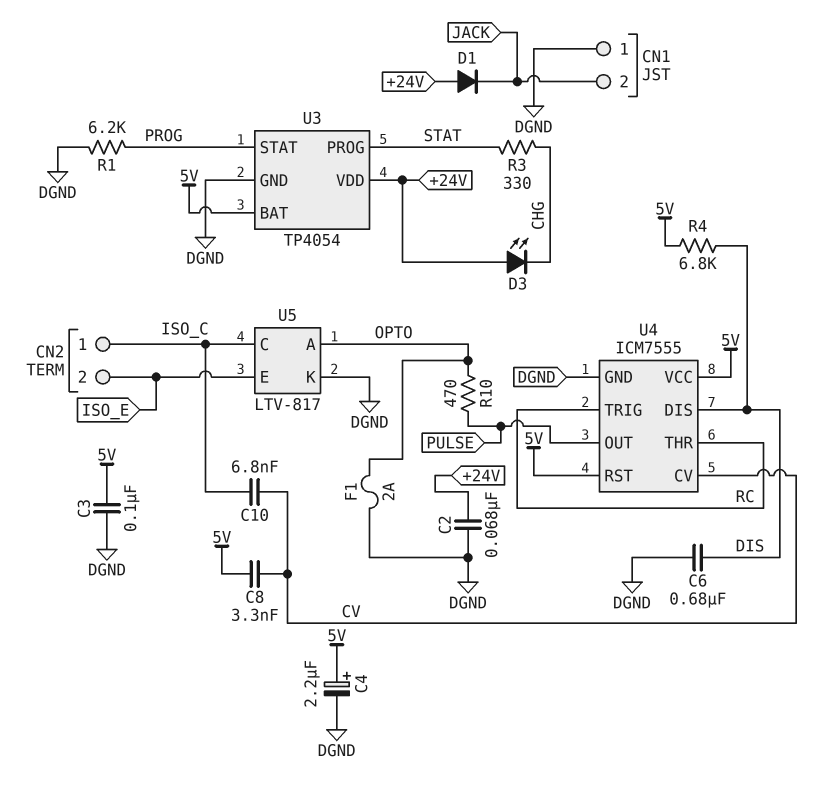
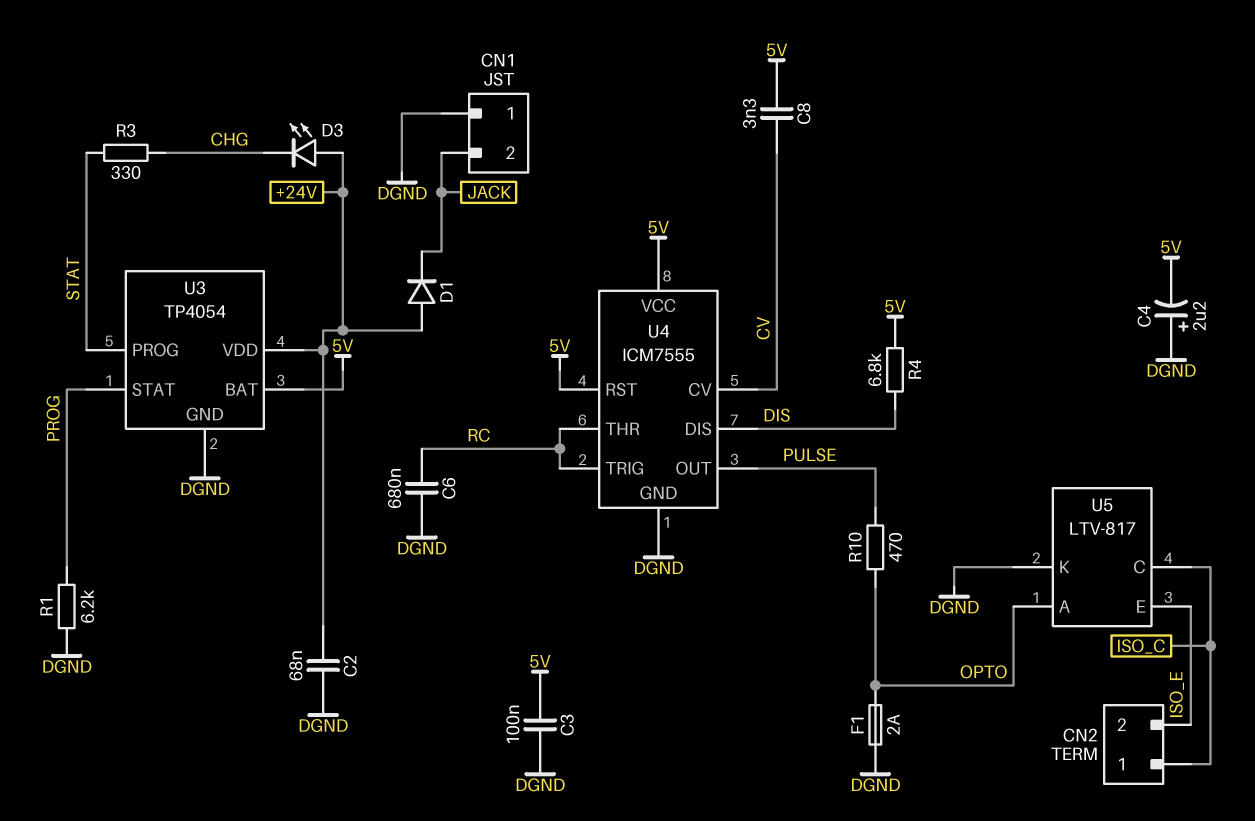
C4: 2.2uF (plus 5V, minus DGND) -> 2.2uF (plus DGND, minus 5V)
C6: 680nF (DGND, DIS) -> 680nF (DGND, RC)
C10: 6.8nF (CV, ISO_C) -> none

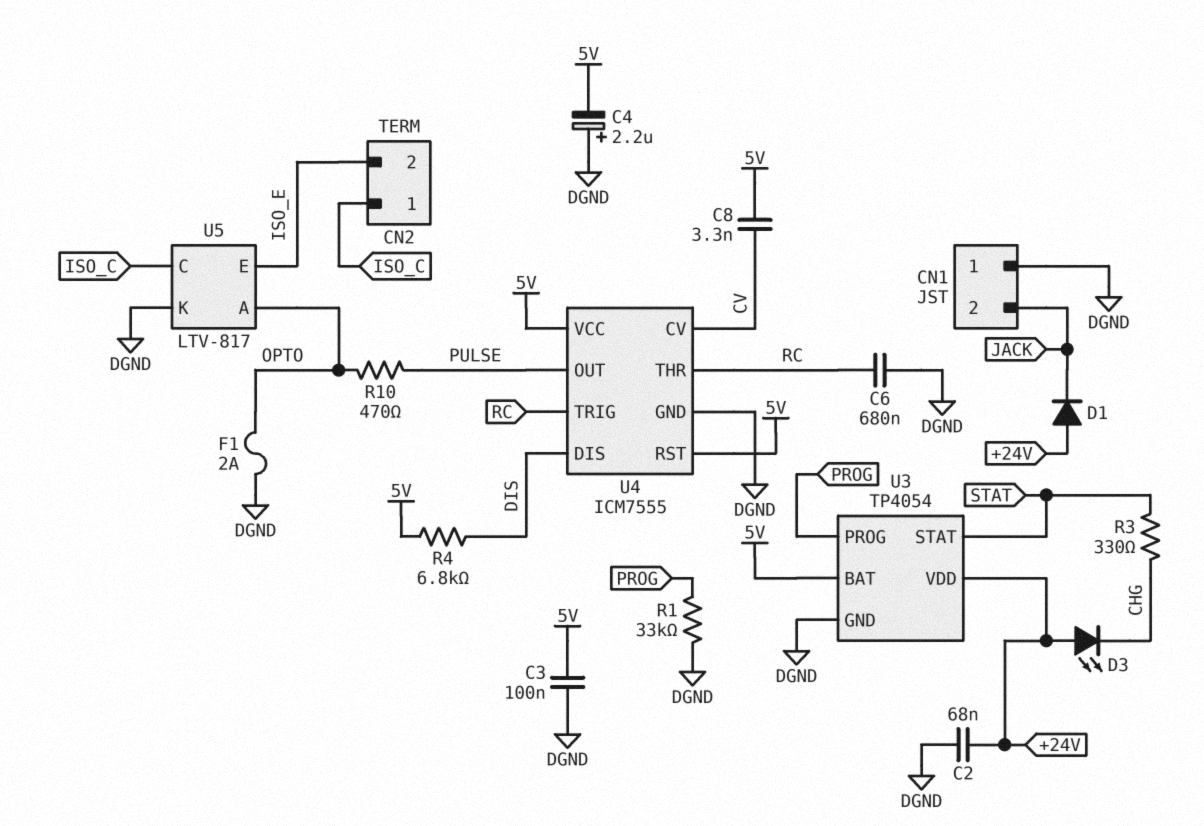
R1: 6.2k (DGND, PROG) -> 33k (DGND, PROG)
U3 pin PROG: STAT -> PROG
U3 pin STAT: PROG -> STAT

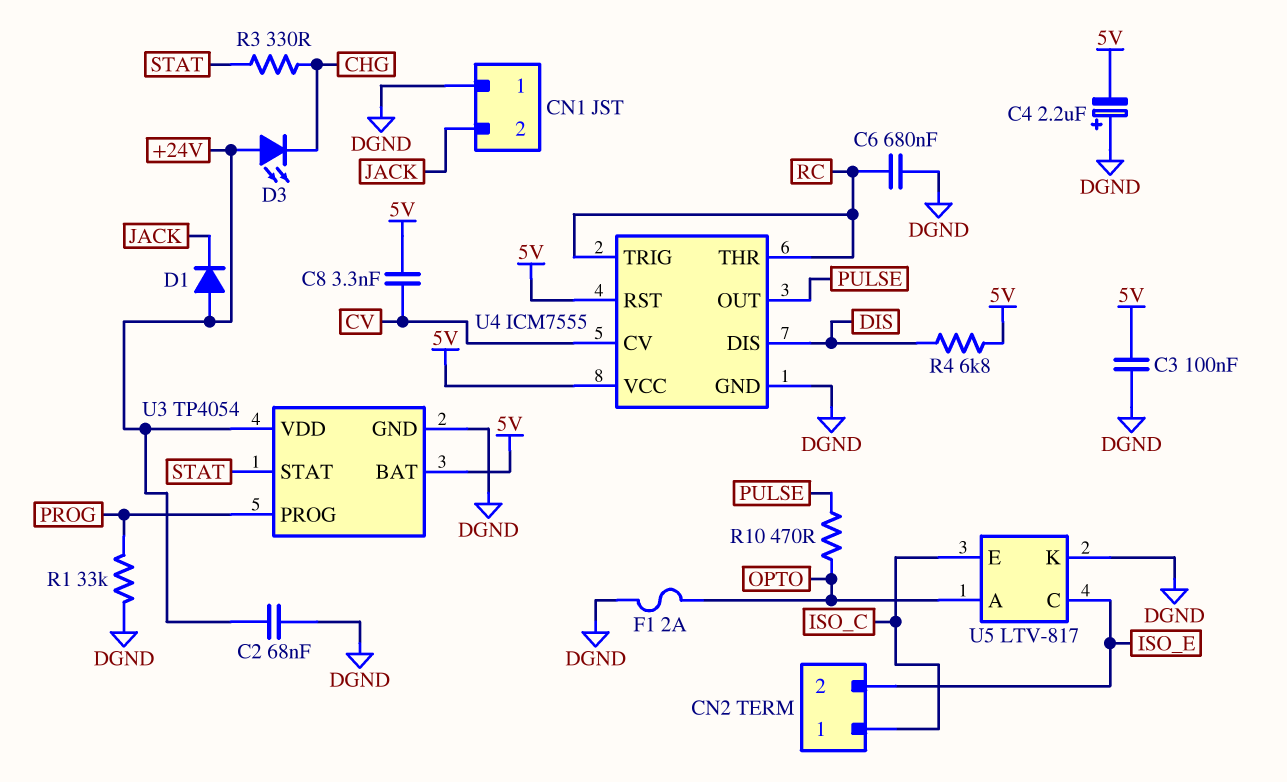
U5 pin C: ISO_C -> ISO_E
U5 pin E: ISO_E -> ISO_C

